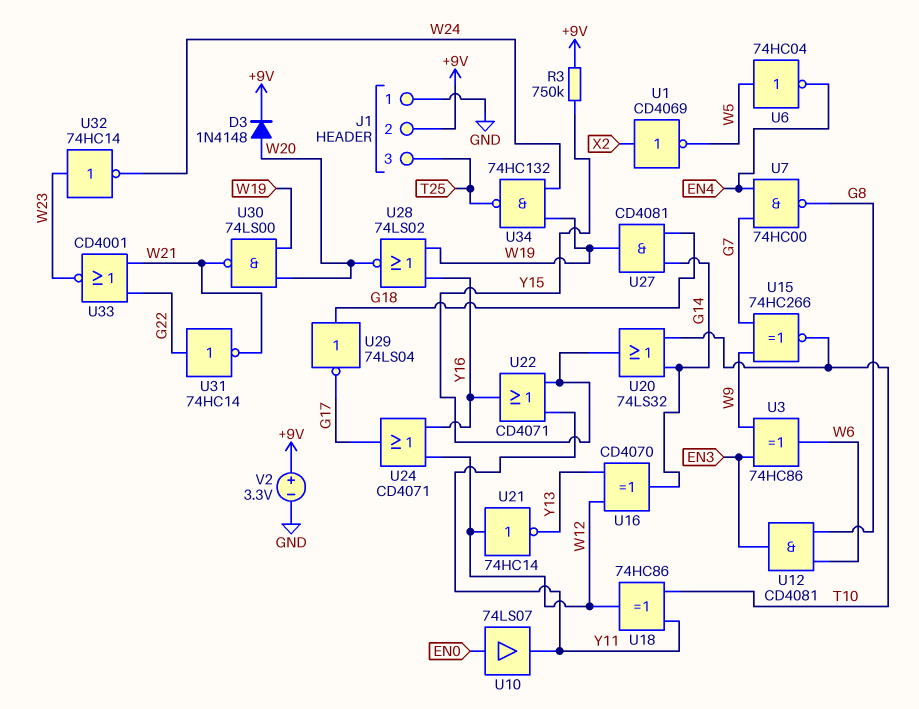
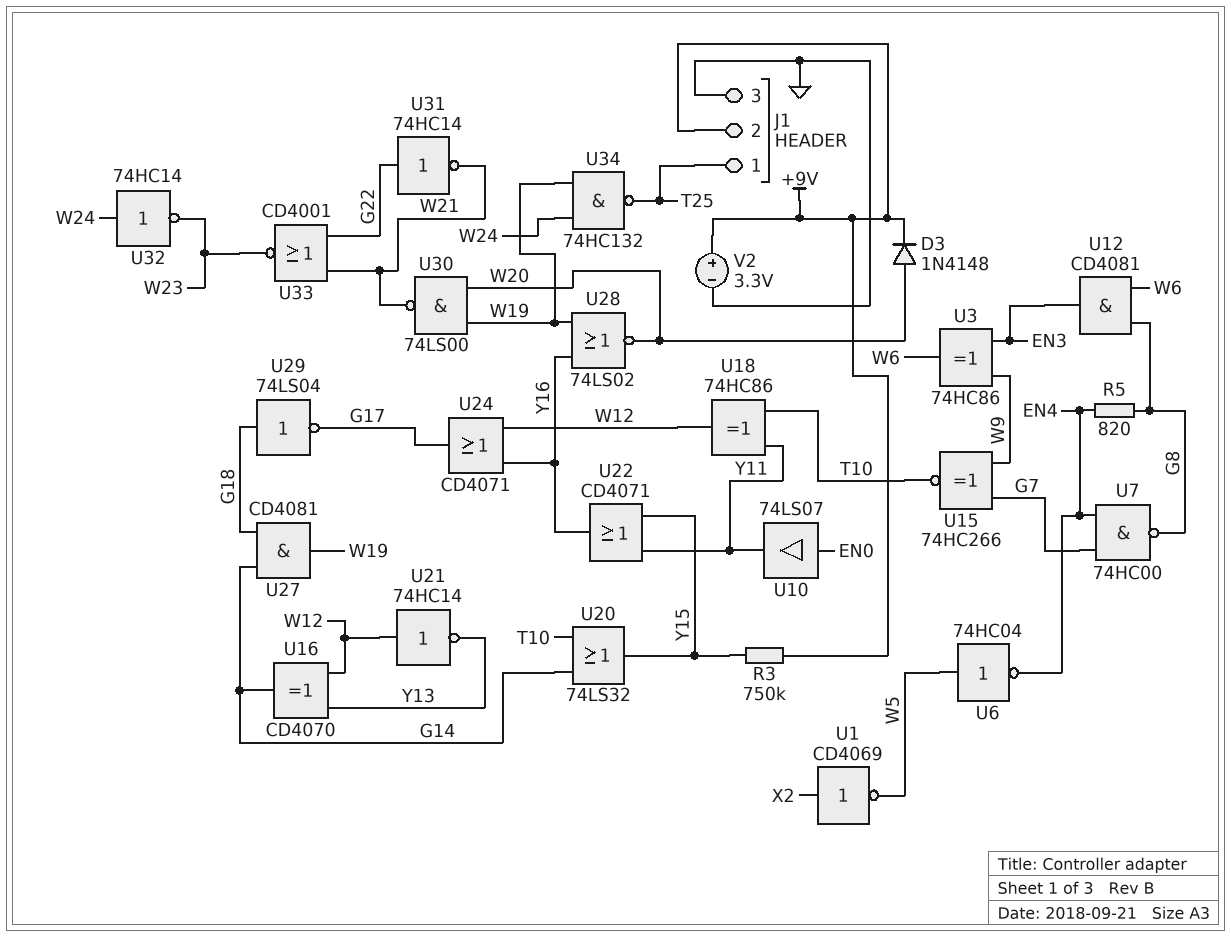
J1 pin 1: GND -> T25
J1 pin 3: T25 -> GND
R5: none -> 820 (EN4, G8)
U32: NOT 74HC14 (in W23, out W24) -> NOT 74HC14 (in W24, out W23)

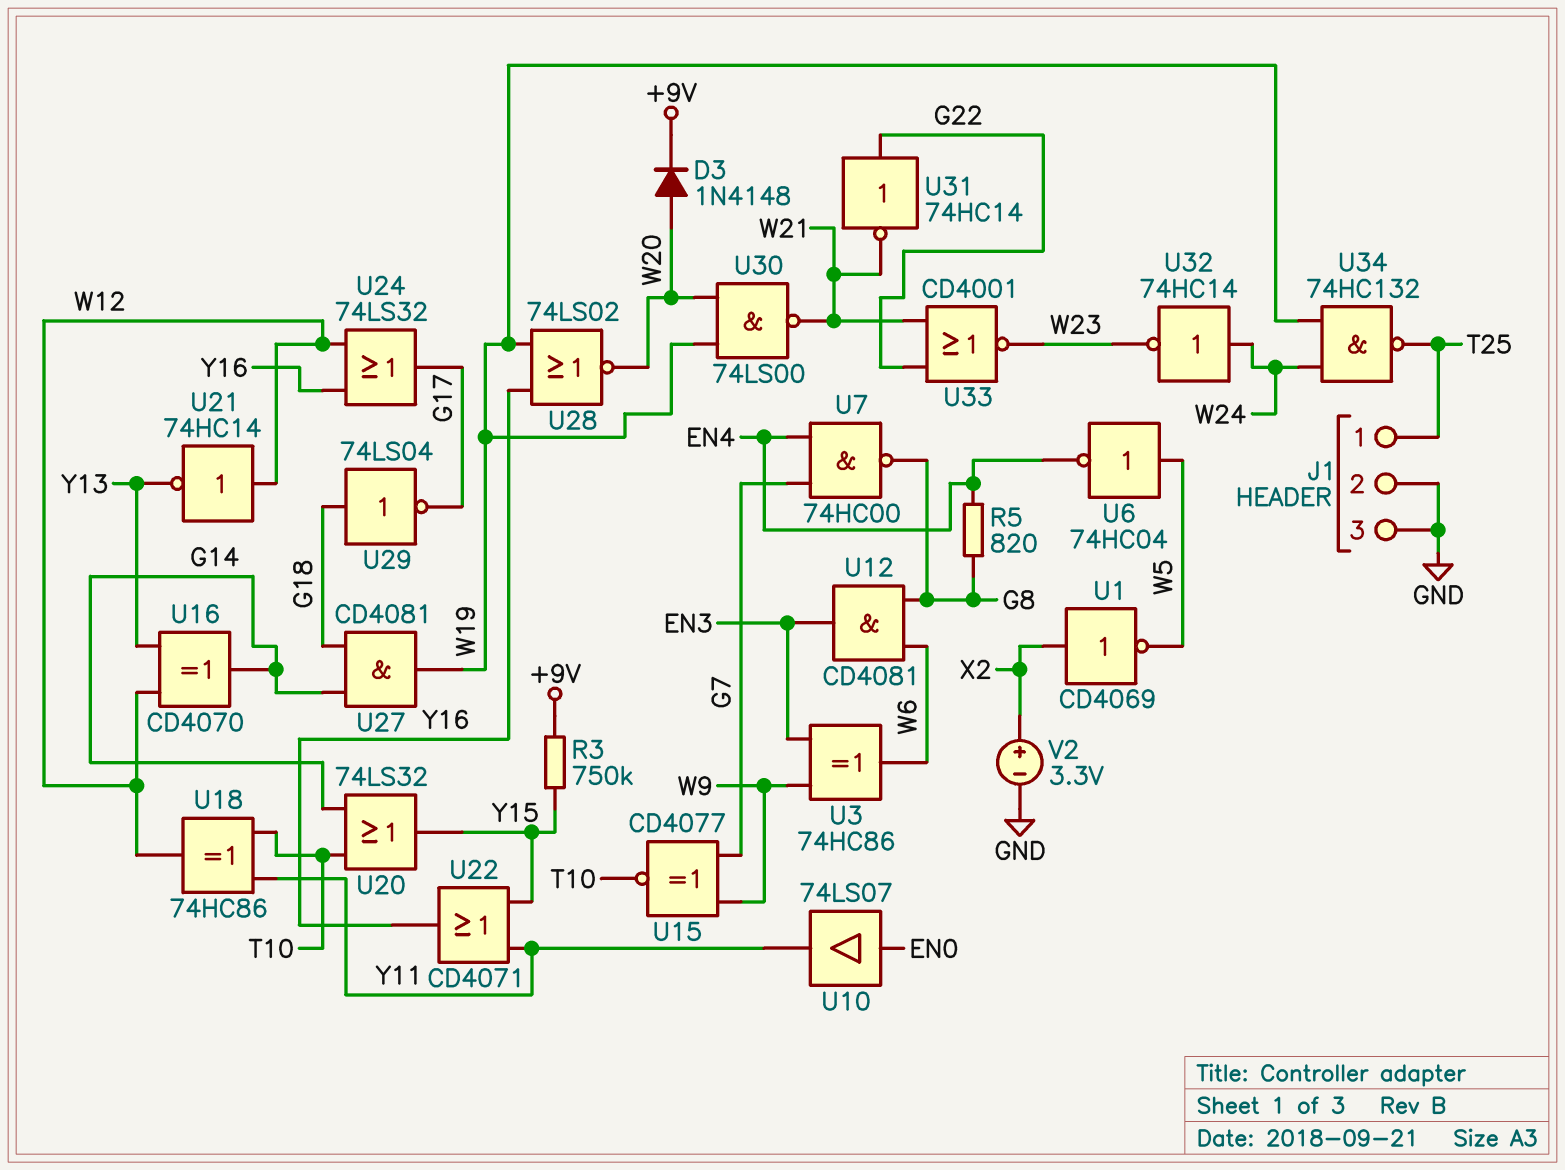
J1 pin 2: +9V -> GND
U15: XNOR 74HC266 (in G7, in W9, out T10) -> XNOR CD4077 (in G7, in W9, out T10)
U24: OR CD4071 (in W12, in Y16, out G17) -> OR 74LS32 (in W12, in Y16, out G17)
V2: 3.3V (plus +9V, minus GND) -> 3.3V (plus X2, minus GND)

